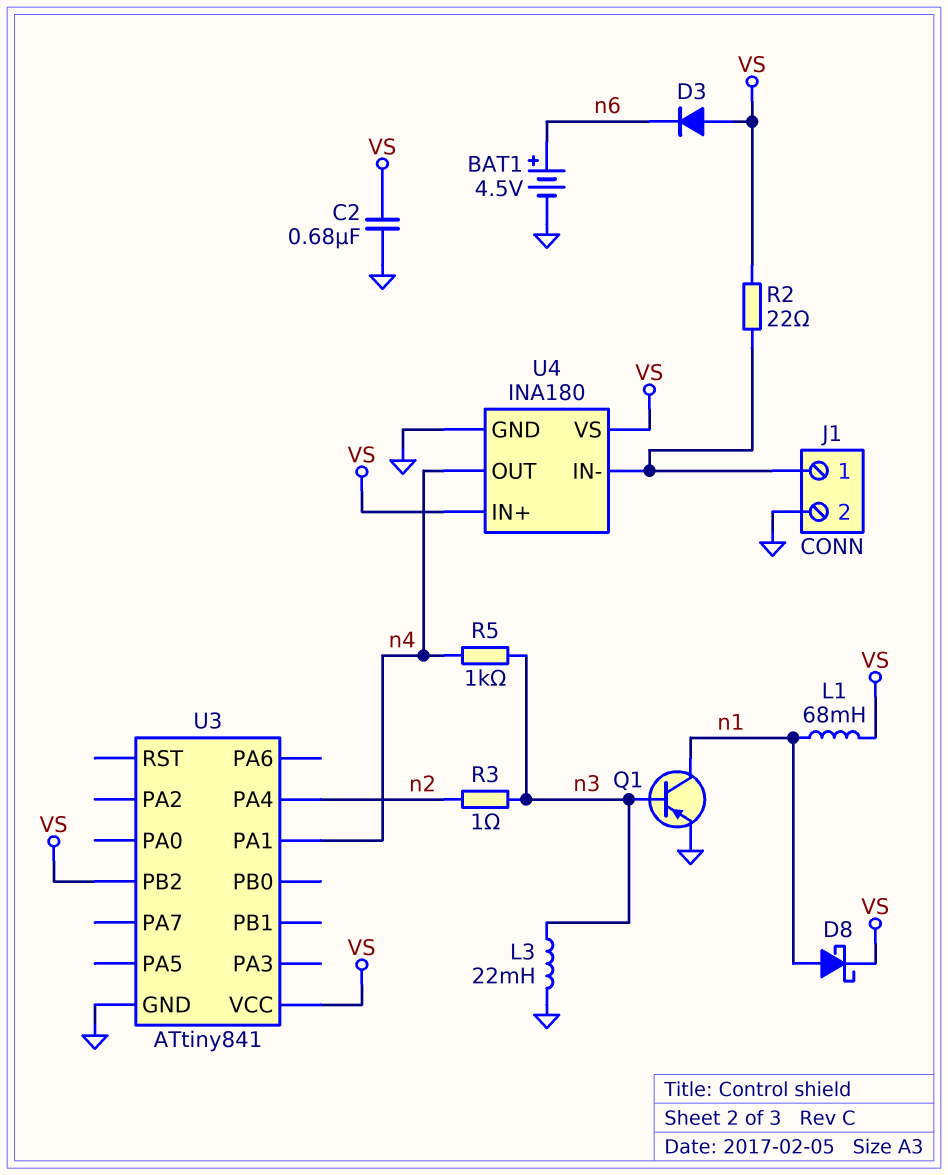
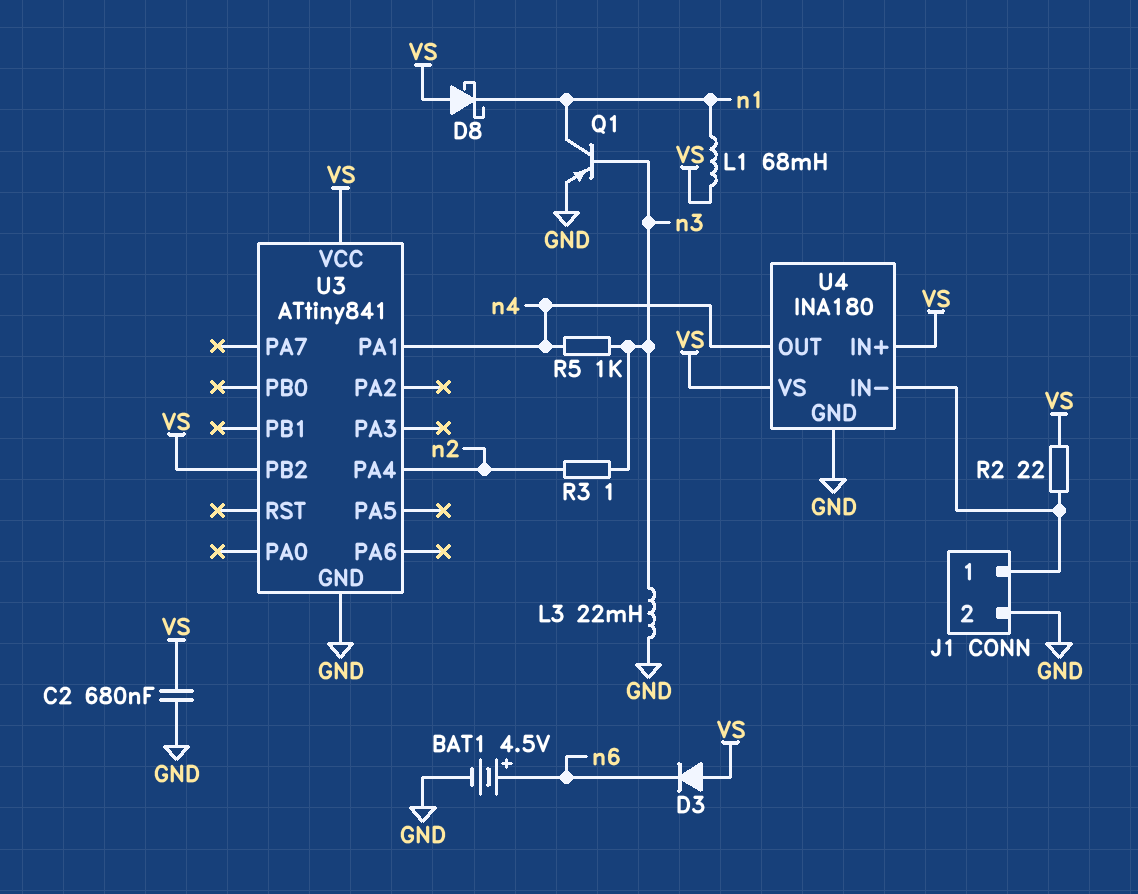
D8: schottky (A n1, K VS) -> schottky (A VS, K n1)

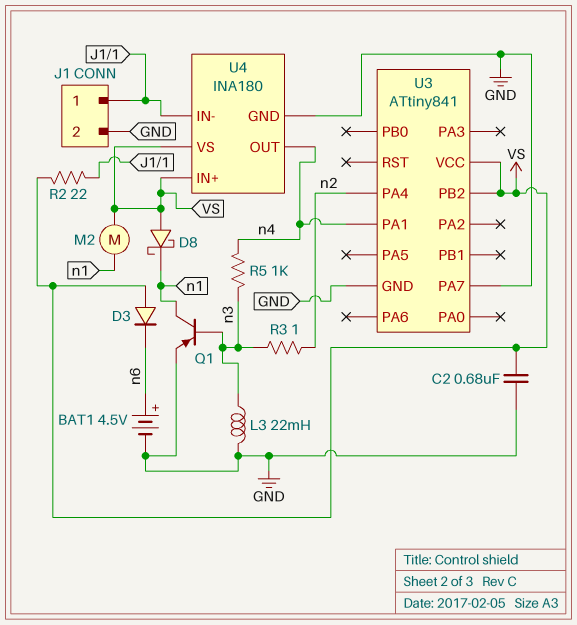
L1: 68mH (VS, n1) -> none
M2: none -> motor (VS, n1)
U3 pin PA7: none -> GND

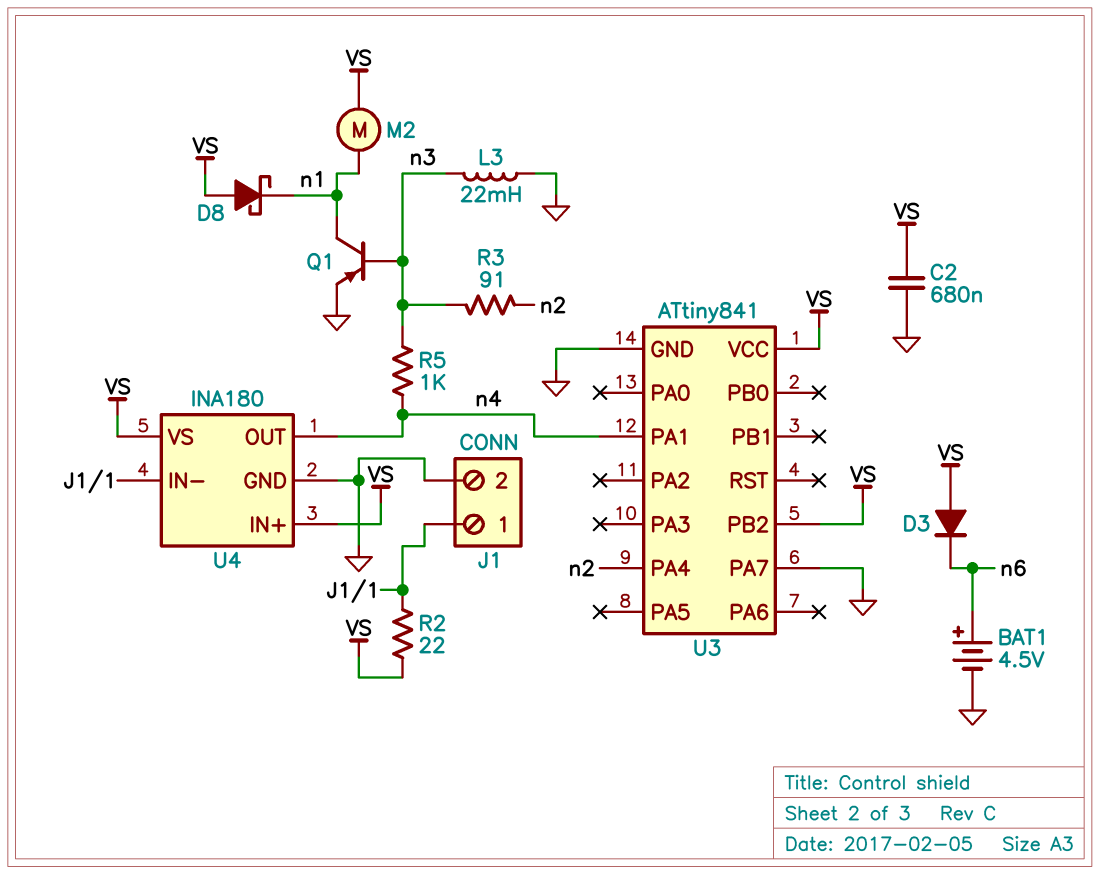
R3: 1 (n2, n3) -> 91 (n2, n3)

